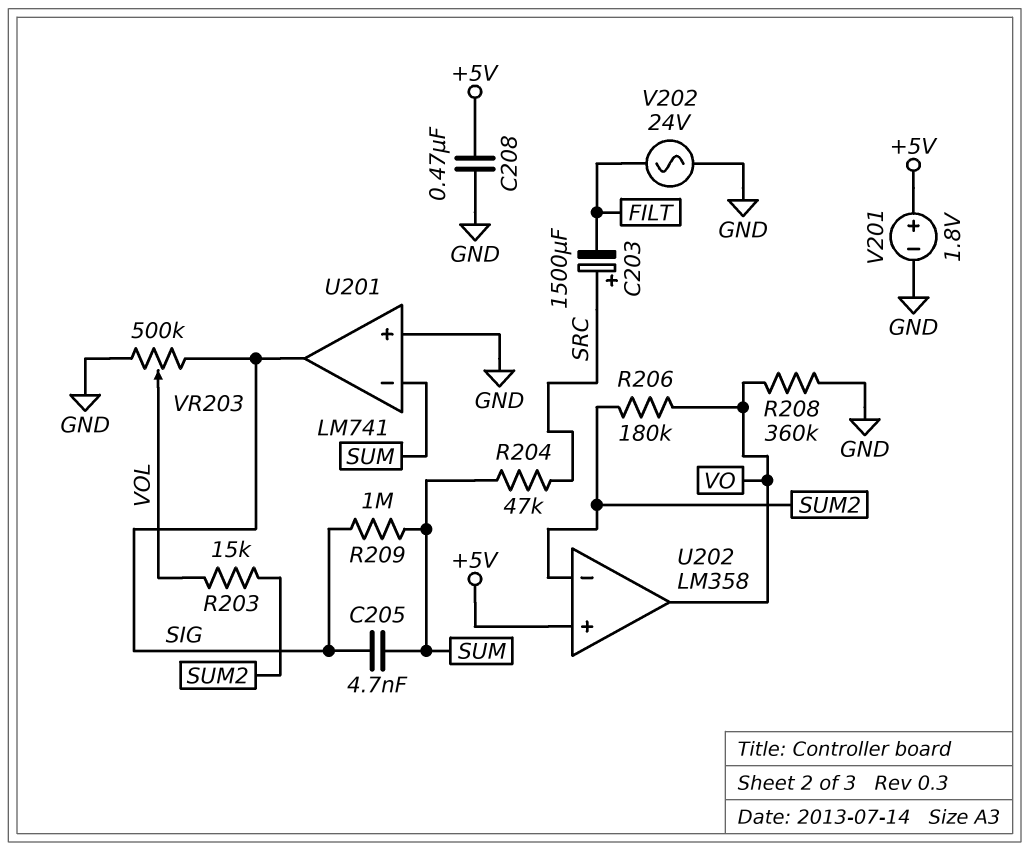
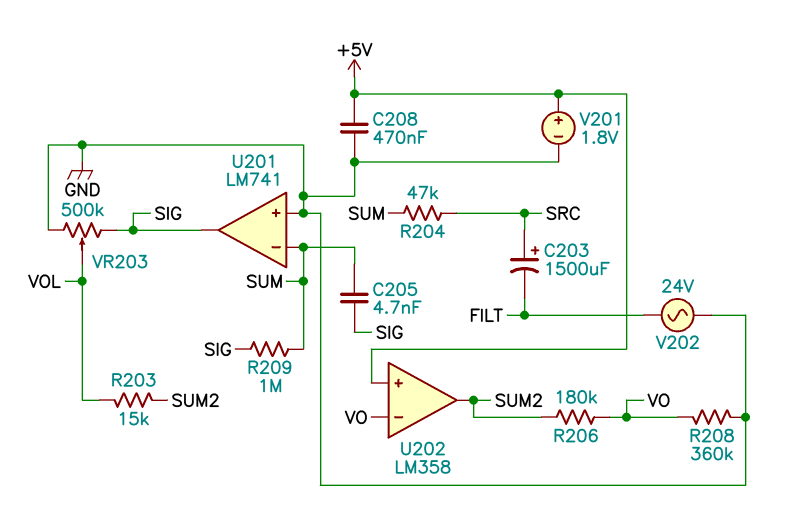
U202 pin in-: SUM2 -> VO
U202 pin out: VO -> SUM2

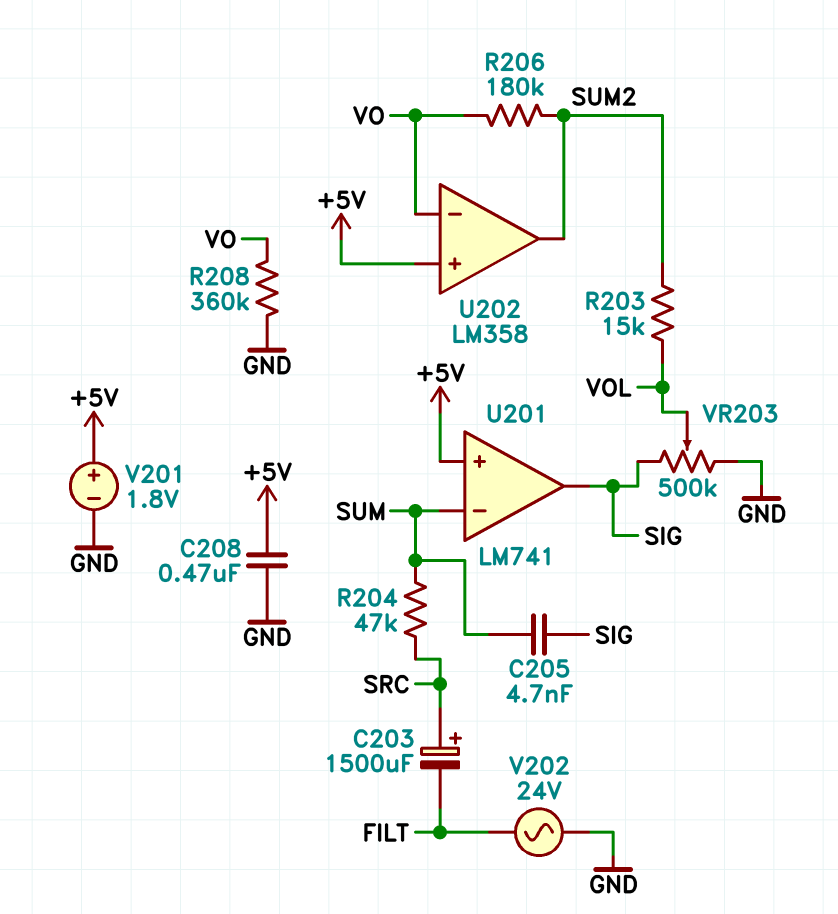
R209: 1M (SIG, SUM) -> none
U201 pin in+: GND -> +5V

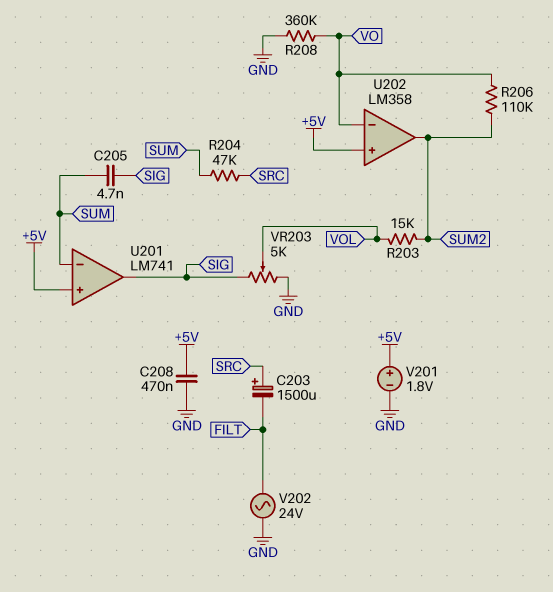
R206: 180k (SUM2, VO) -> 110k (SUM2, VO)
VR203: 500k (GND, SIG, wiper VOL) -> 5k (GND, SIG, wiper VOL)

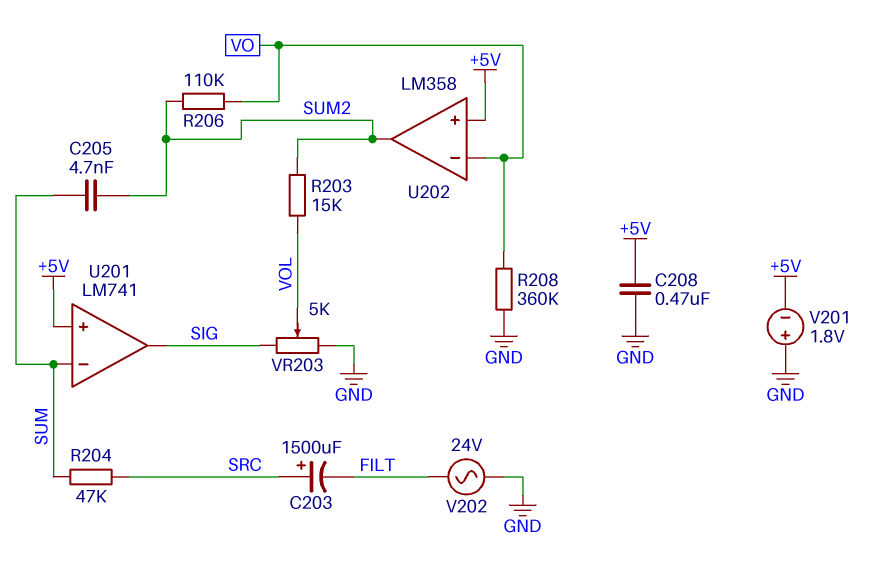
C205: 4.7nF (SIG, SUM) -> 4.7nF (SUM, SUM2)
V201: 1.8V (plus +5V, minus GND) -> 1.8V (plus GND, minus +5V)

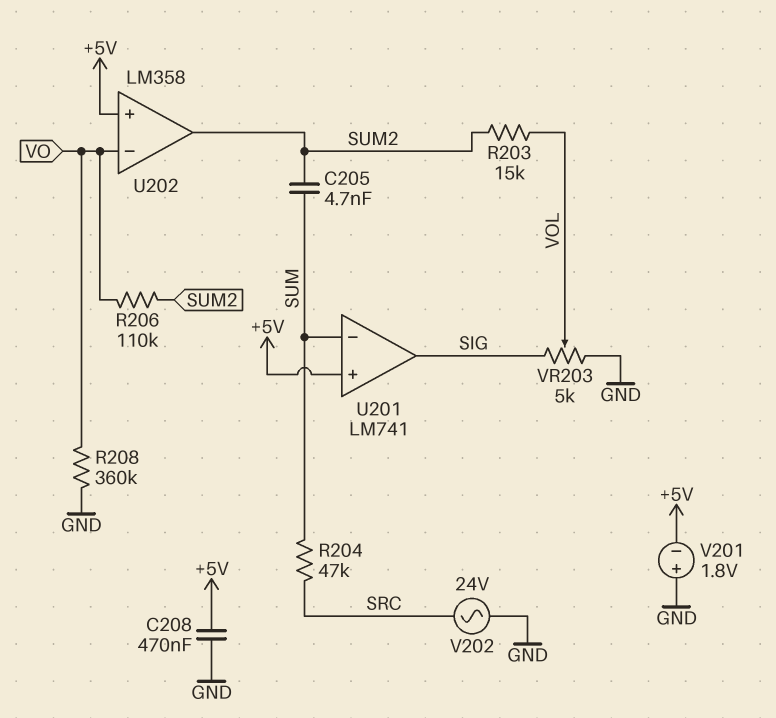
C203: 1500uF (plus SRC, minus FILT) -> none
V202: AC 24V (FILT, GND) -> AC 24V (GND, SRC)

